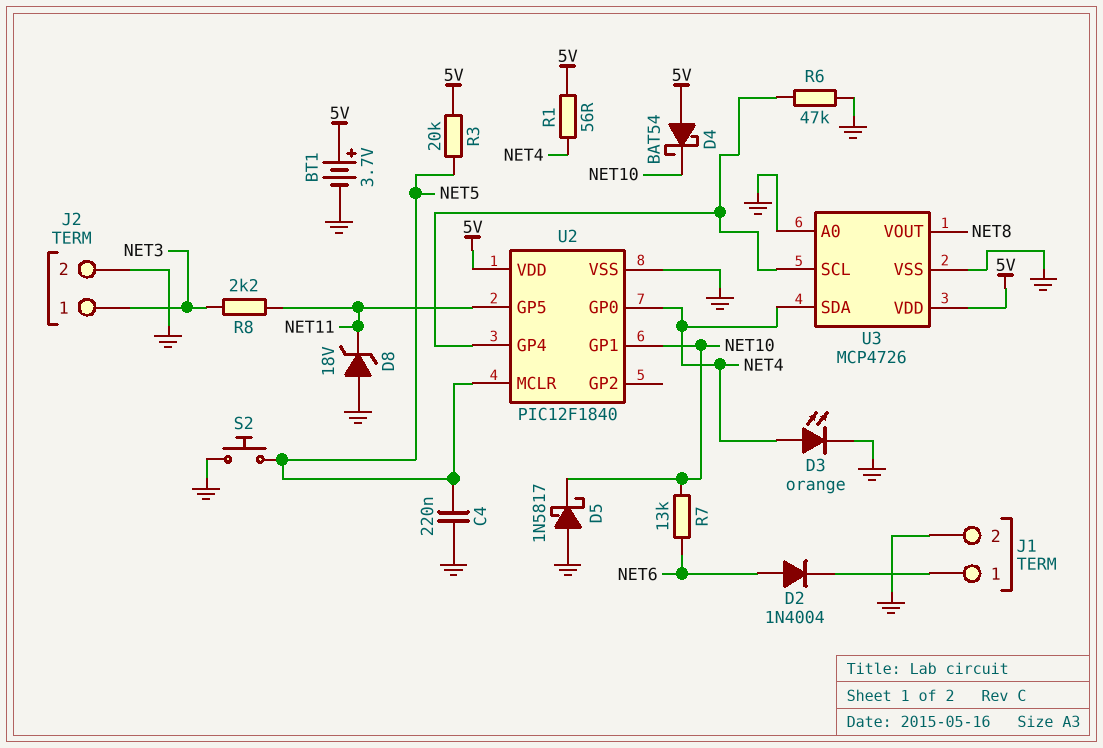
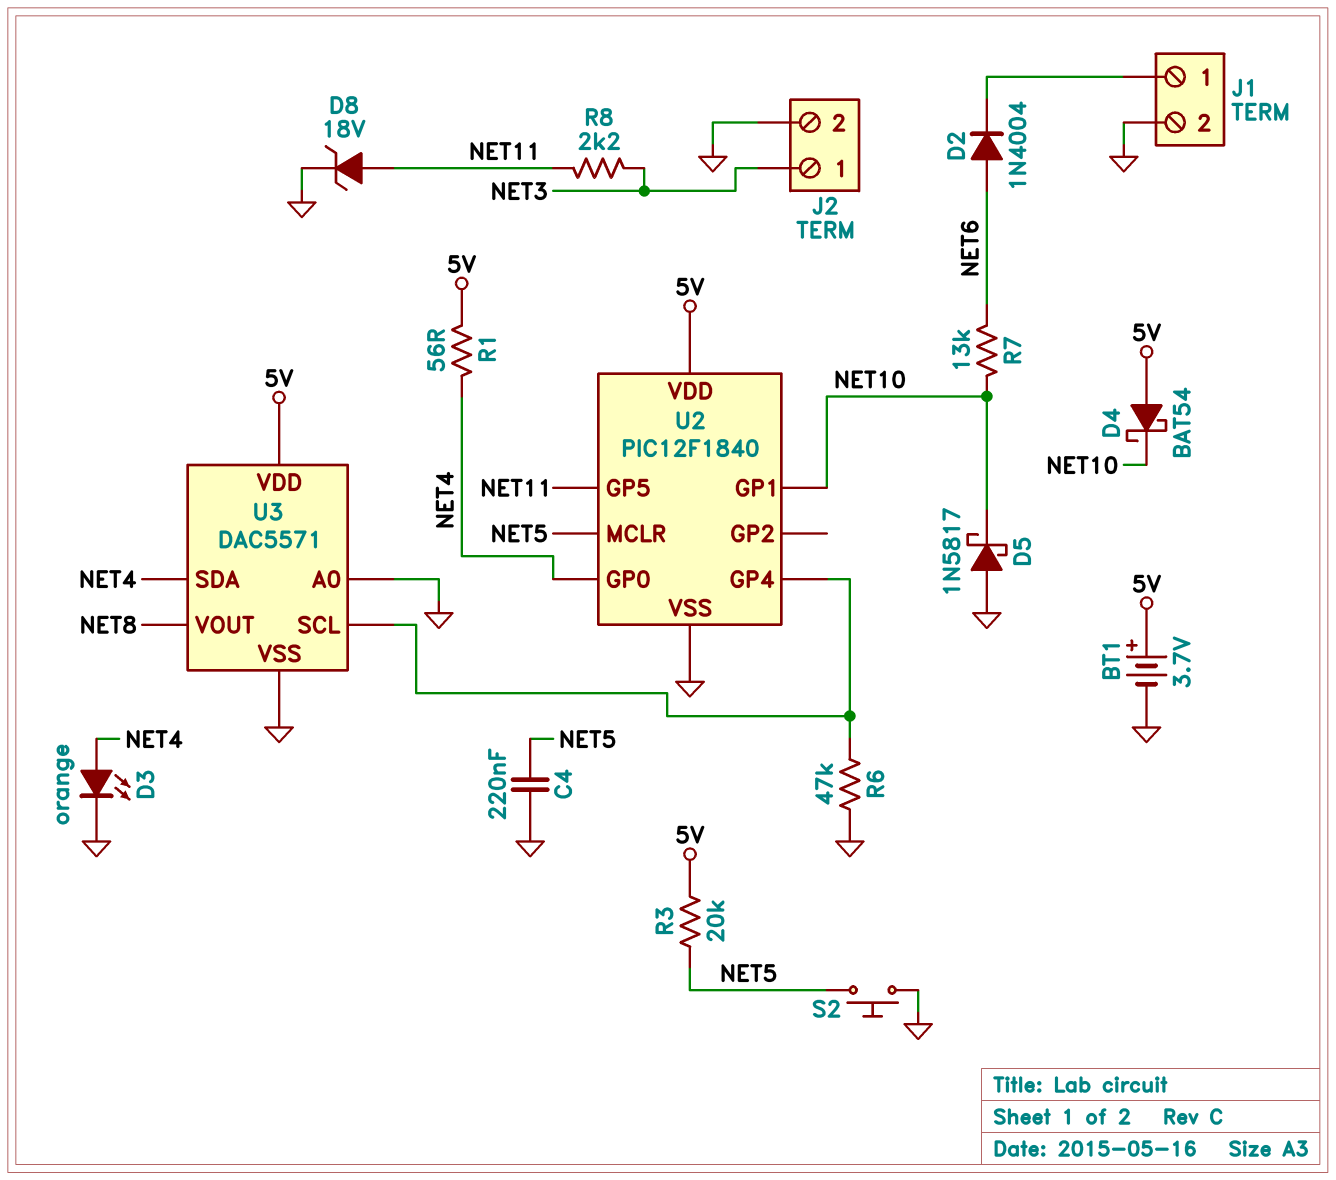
D8: zener 18V (A GND, K NET11) -> zener 18V (A NET11, K GND)
U3: MCP4726 -> DAC5571

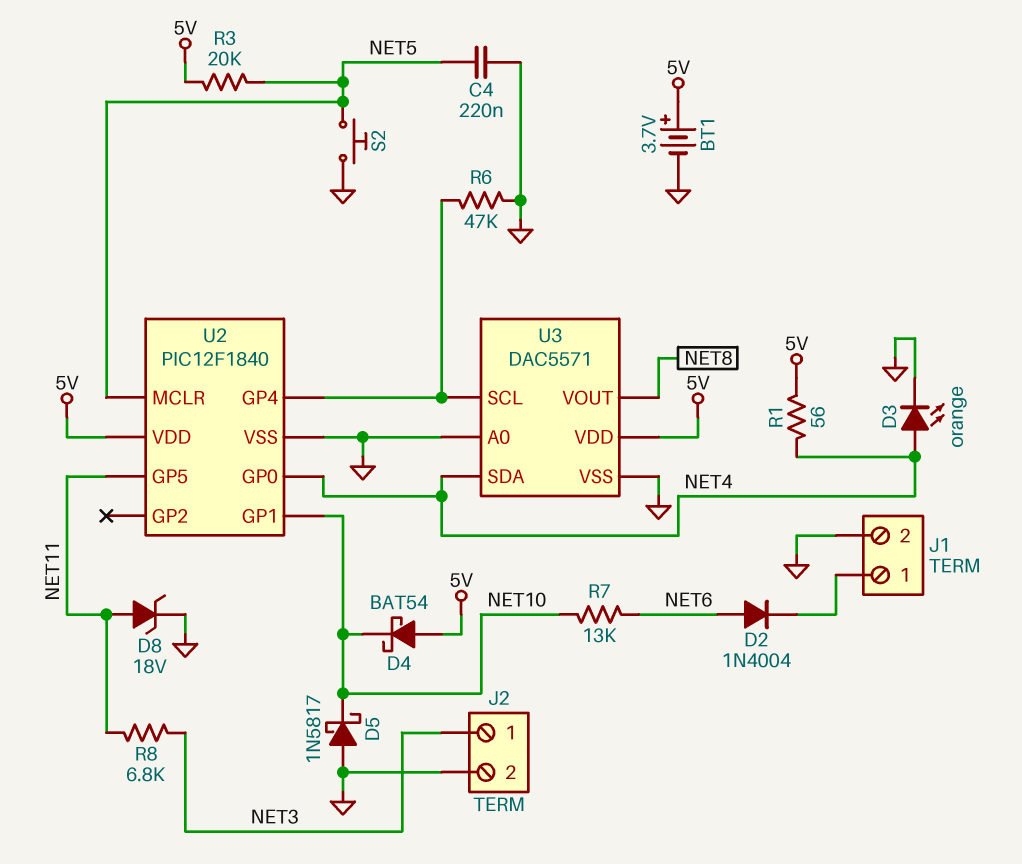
R8: 2.2k (NET3, NET11) -> 6.8k (NET3, NET11)

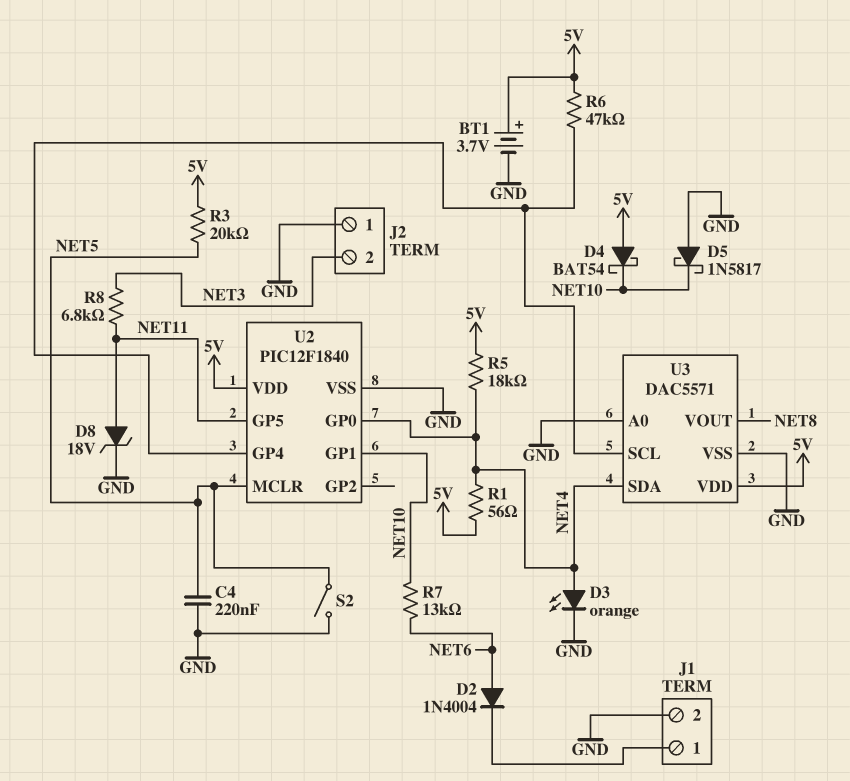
J2 pin 1: NET3 -> GND
J2 pin 2: GND -> NET3
R5: none -> 18k (5V, NET4)
R6: 47k (GND, U2/GP4) -> 47k (5V, U2/GP4)
S2: button (GND, NET5) -> switch (GND, NET5)

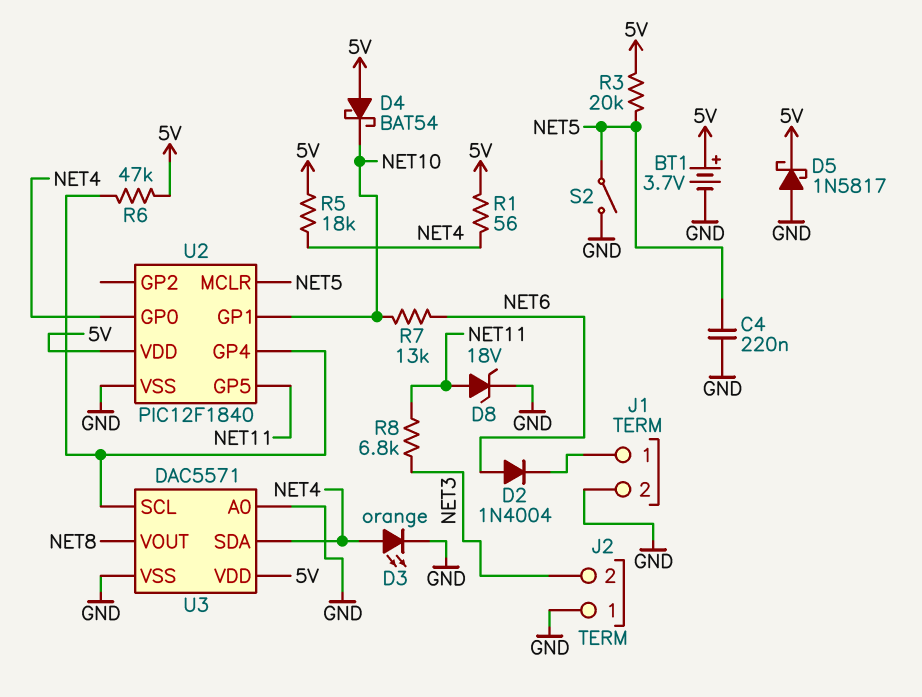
D5: schottky 1N5817 (A GND, K NET10) -> schottky 1N5817 (A GND, K 5V)

